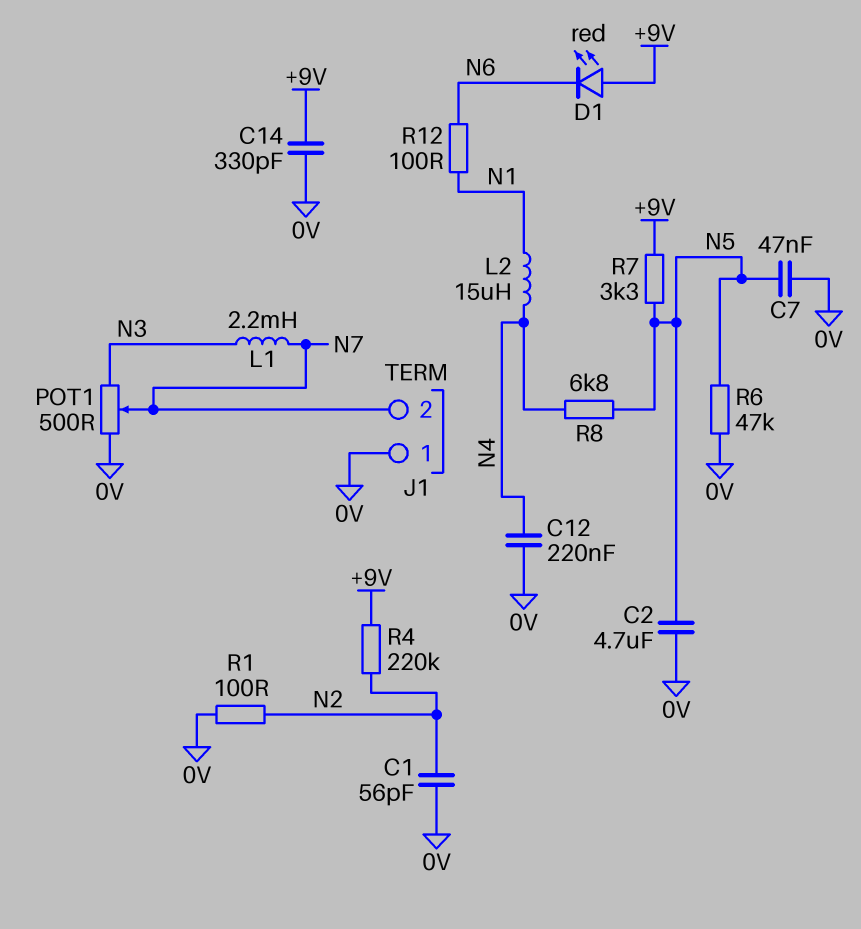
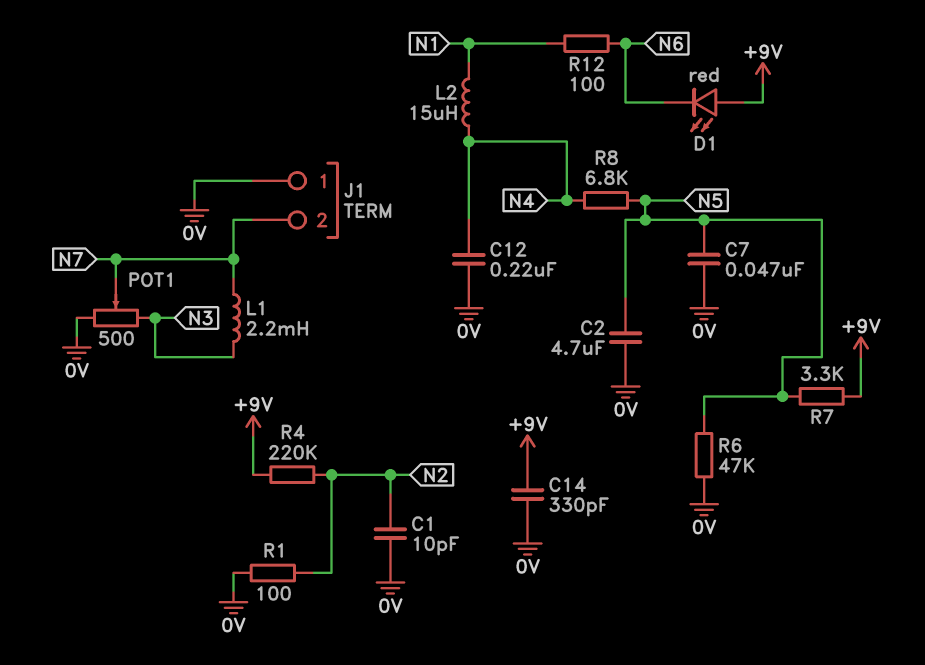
C1: 56pF (0V, N2) -> 10pF (0V, N2)

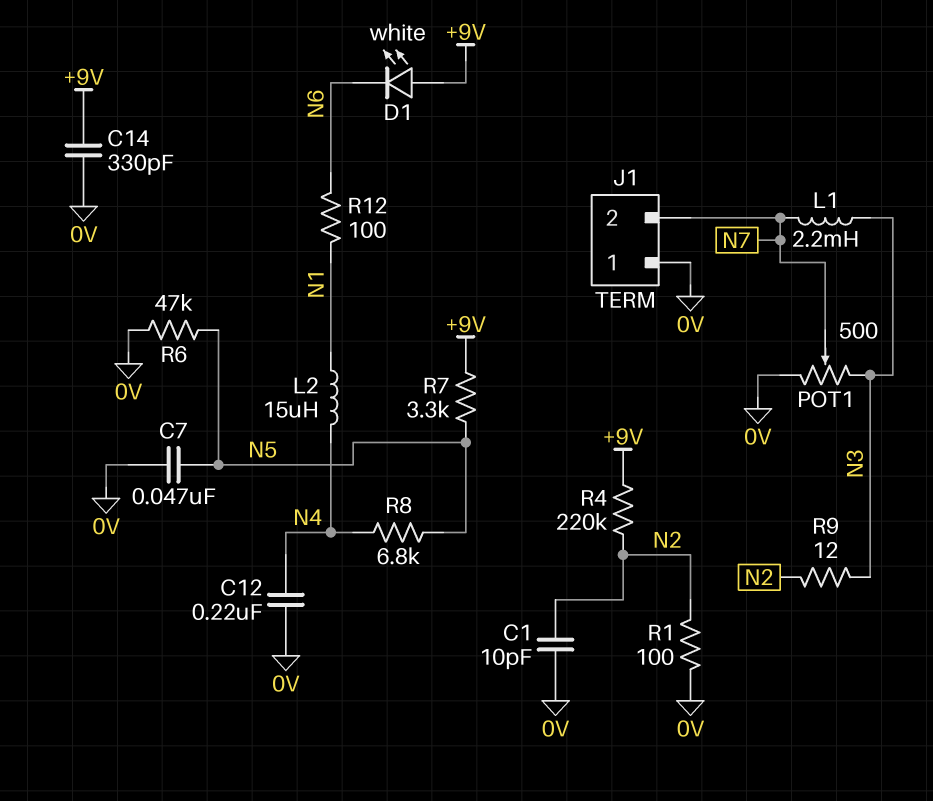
C2: 4.7uF (0V, N5) -> none
D1: LED red (A +9V, K N6) -> LED white (A +9V, K N6)
R9: none -> 12 (N2, N3)

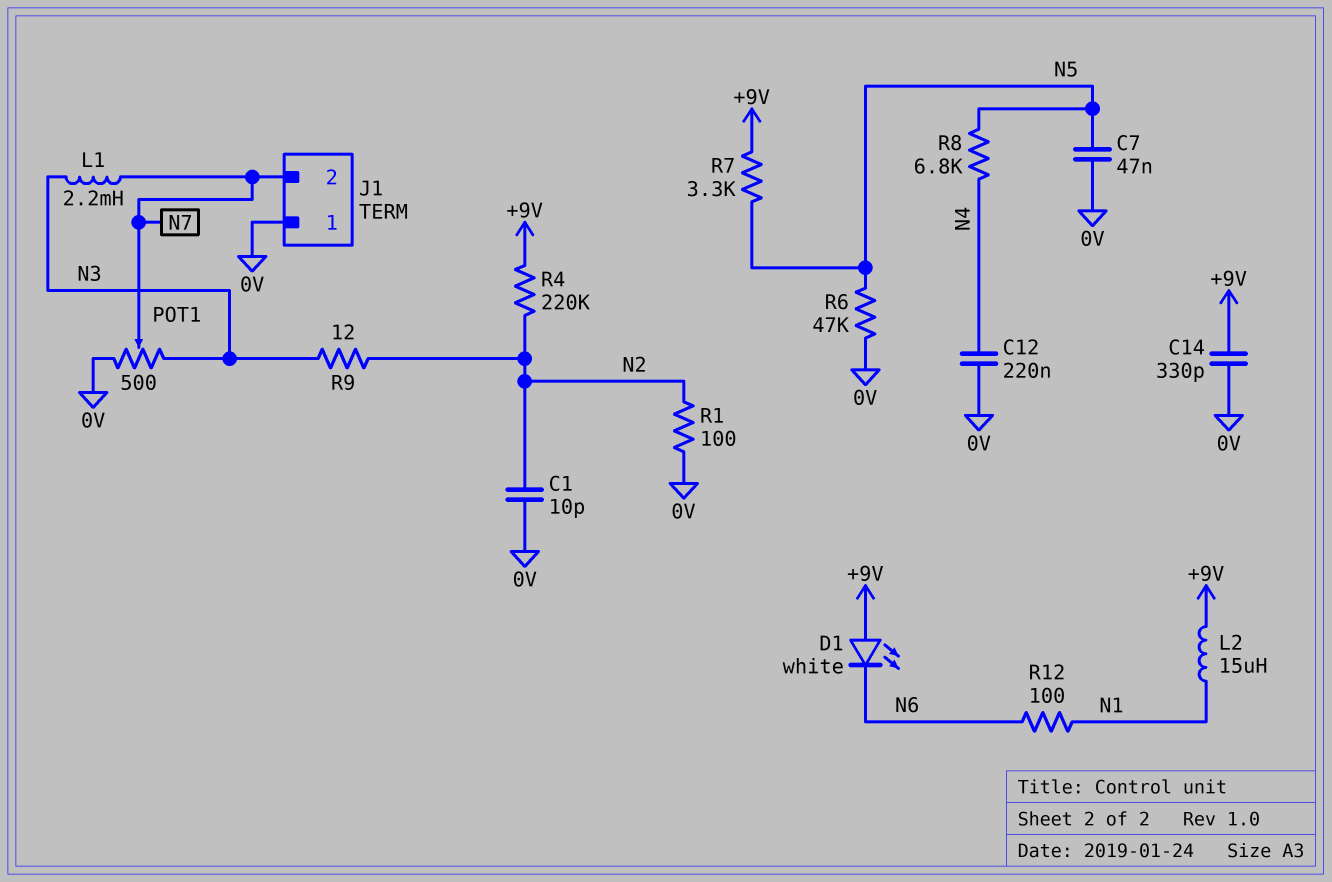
L2: 15uH (N1, N4) -> 15uH (+9V, N1)

